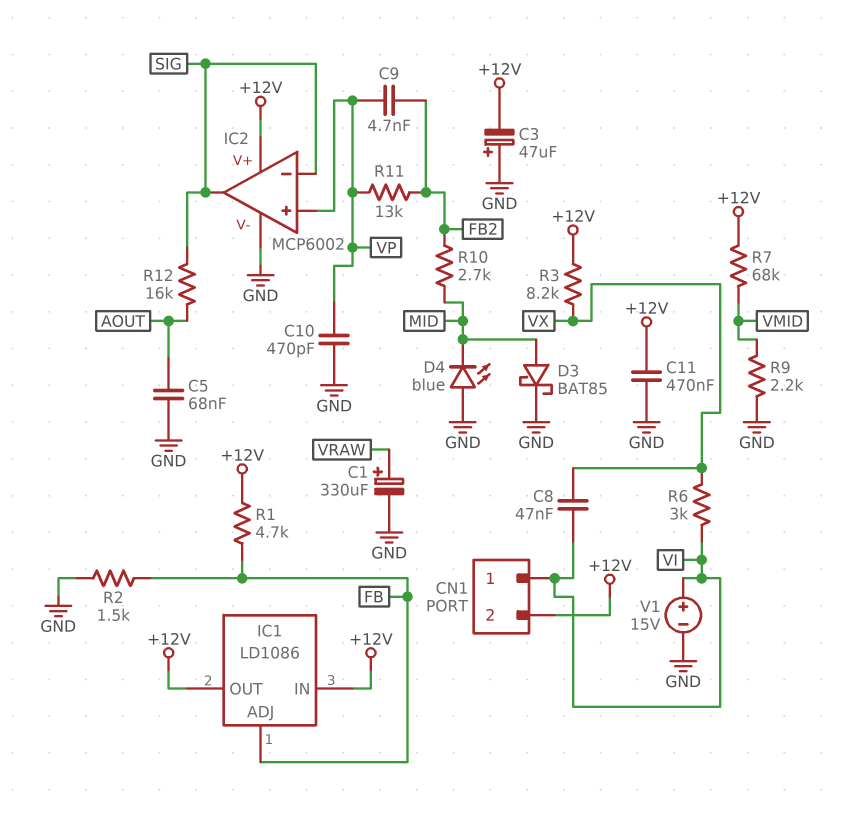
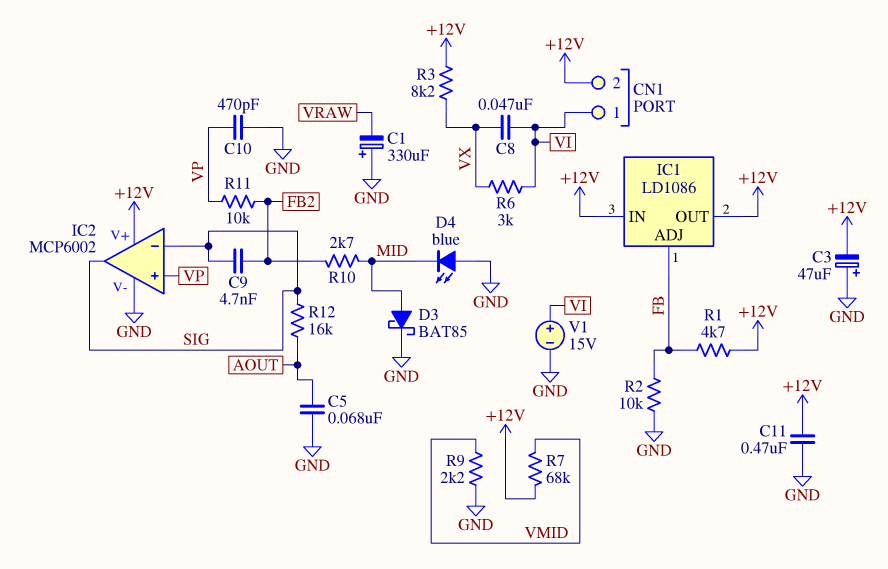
C1: 330uF (plus VRAW, minus GND) -> 330uF (plus GND, minus VRAW)
C9: 4.7nF (FB2, VP) -> 4.7nF (FB2, SIG)
R2: 1.5k (FB, GND) -> 10k (FB, GND)
R11: 13k (FB2, VP) -> 10k (FB2, VP)

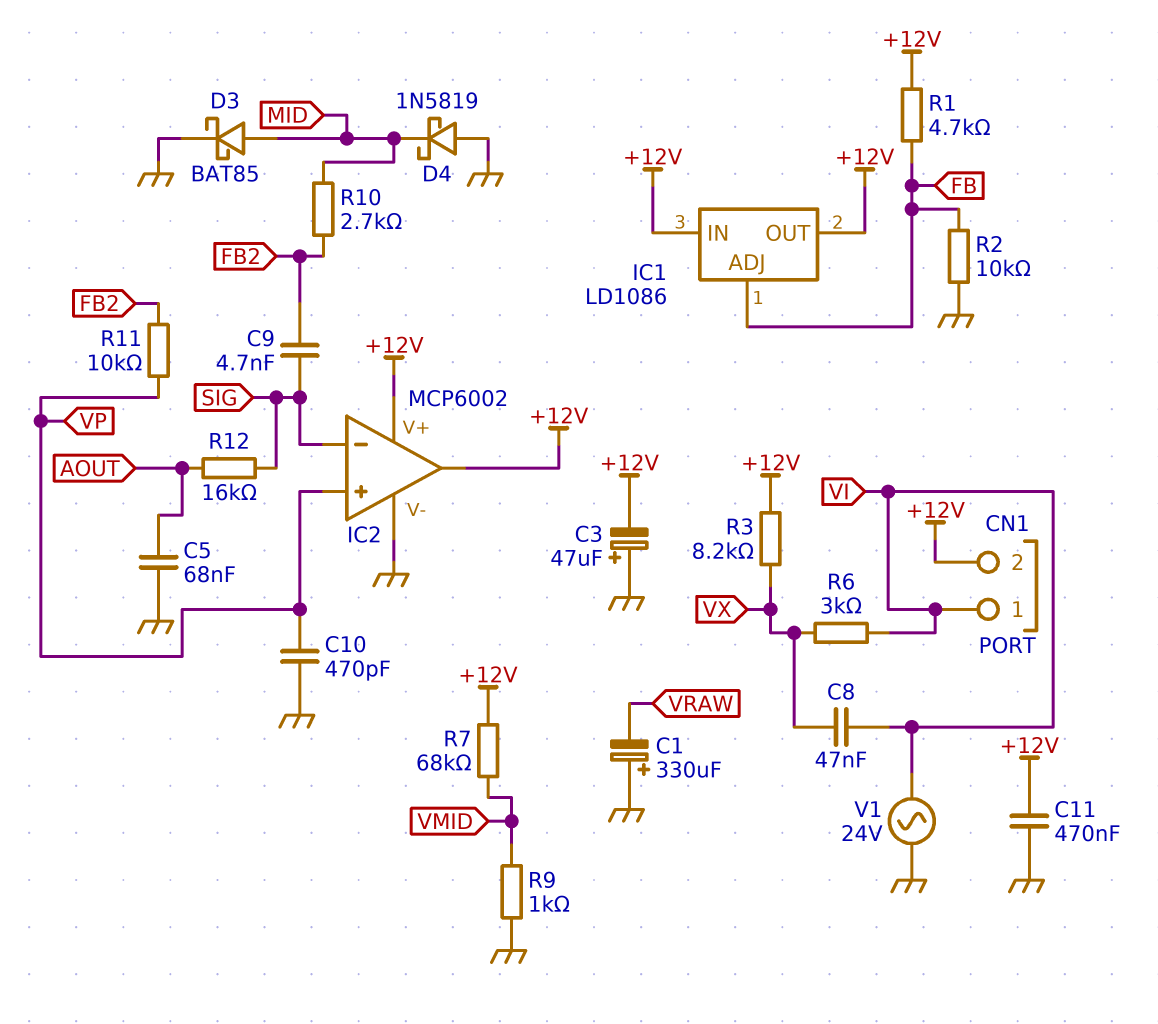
D4: LED blue (A GND, K MID) -> schottky 1N5819 (A GND, K MID)
IC2 pin out: SIG -> +12V
R9: 2.2k (GND, VMID) -> 1k (GND, VMID)
V1: 15V (plus VI, minus GND) -> AC 24V (GND, VI)

